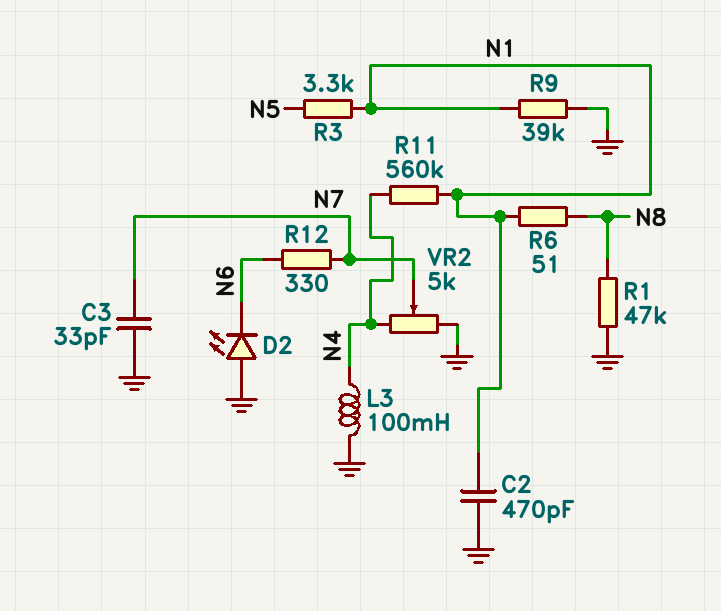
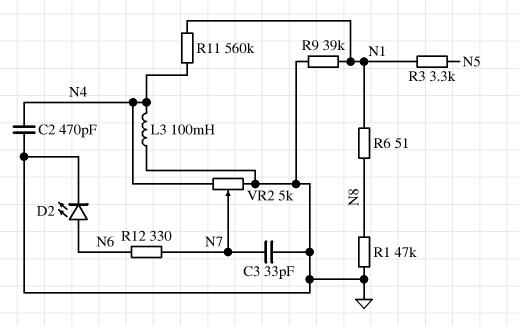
C2: 470pF (GND, N1) -> 470pF (GND, N4)
D2: LED (A GND, K N6) -> LED (A N6, K GND)

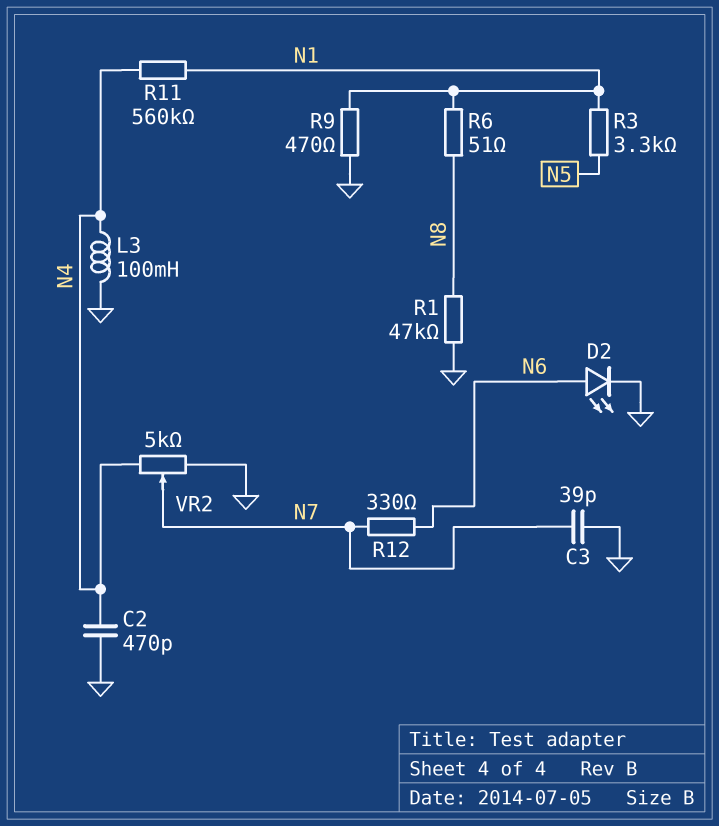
C3: 33pF (GND, N7) -> 39pF (GND, N7)
R9: 39k (GND, N1) -> 470 (GND, N1)

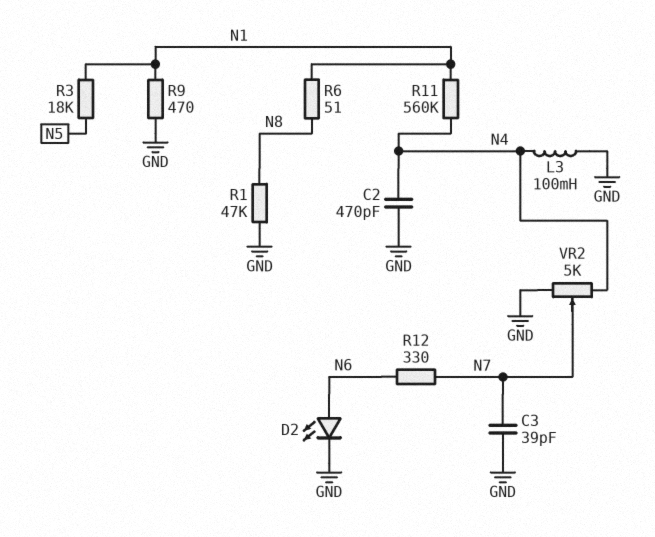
R3: 3.3k (N1, N5) -> 18k (N1, N5)

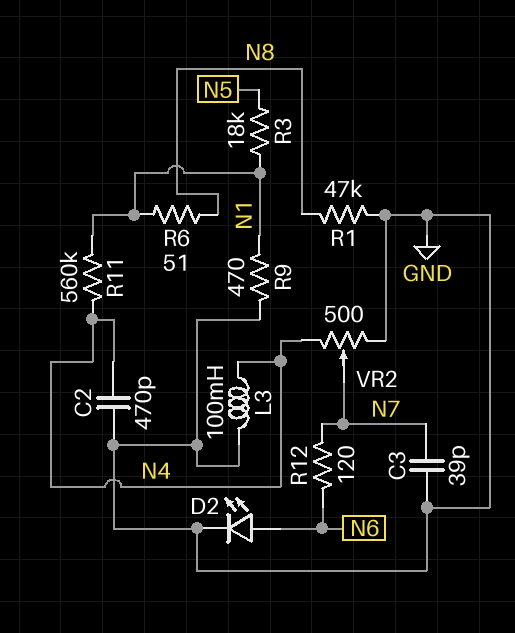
R12: 330 (N6, N7) -> 120 (N6, N7)
VR2: 5k (GND, N4, wiper N7) -> 500 (GND, N4, wiper N7)

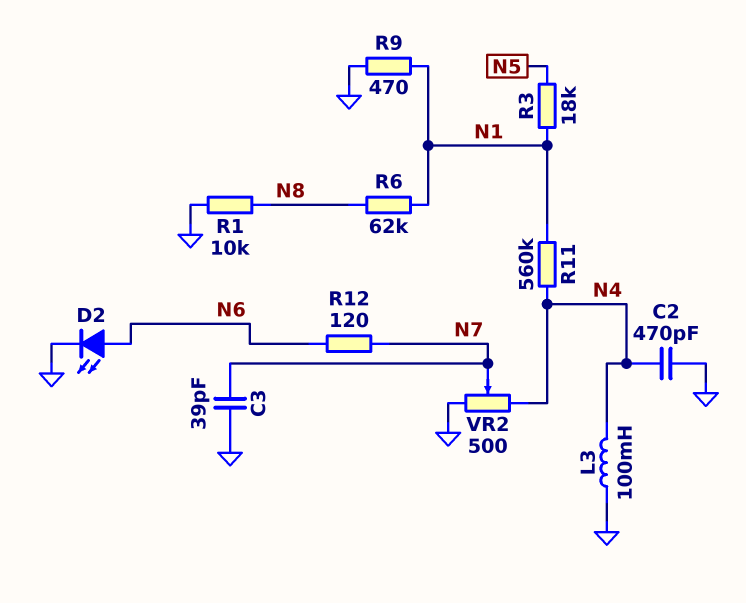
R1: 47k (GND, N8) -> 10k (GND, N8)
R6: 51 (N1, N8) -> 62k (N1, N8)

